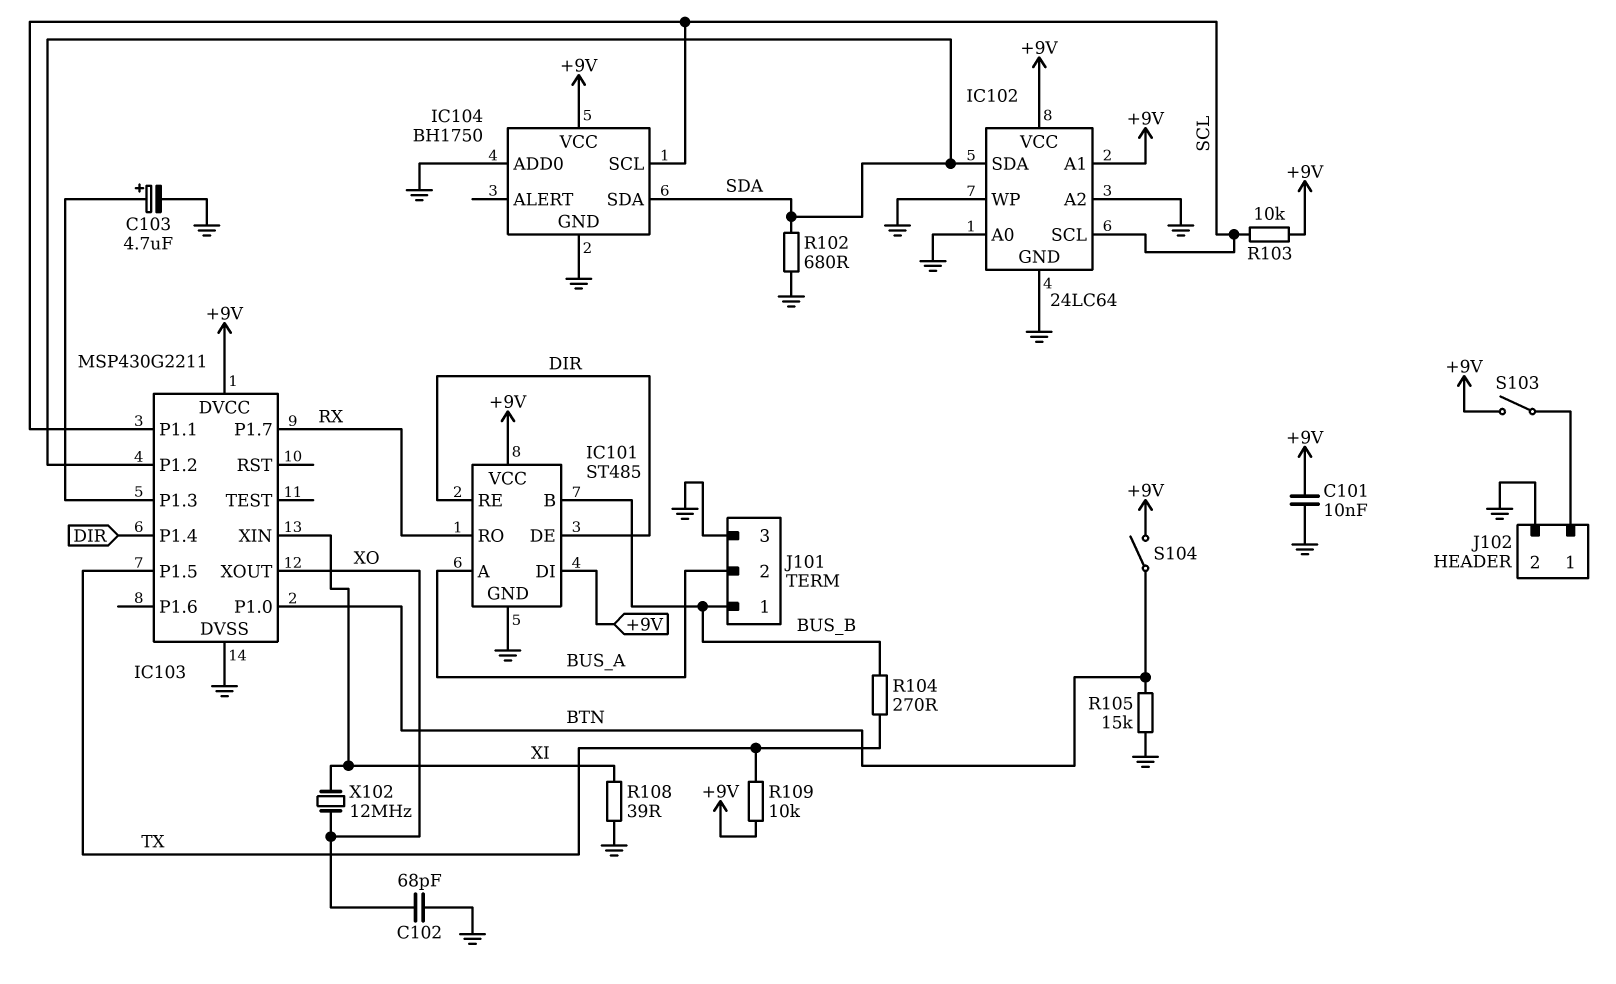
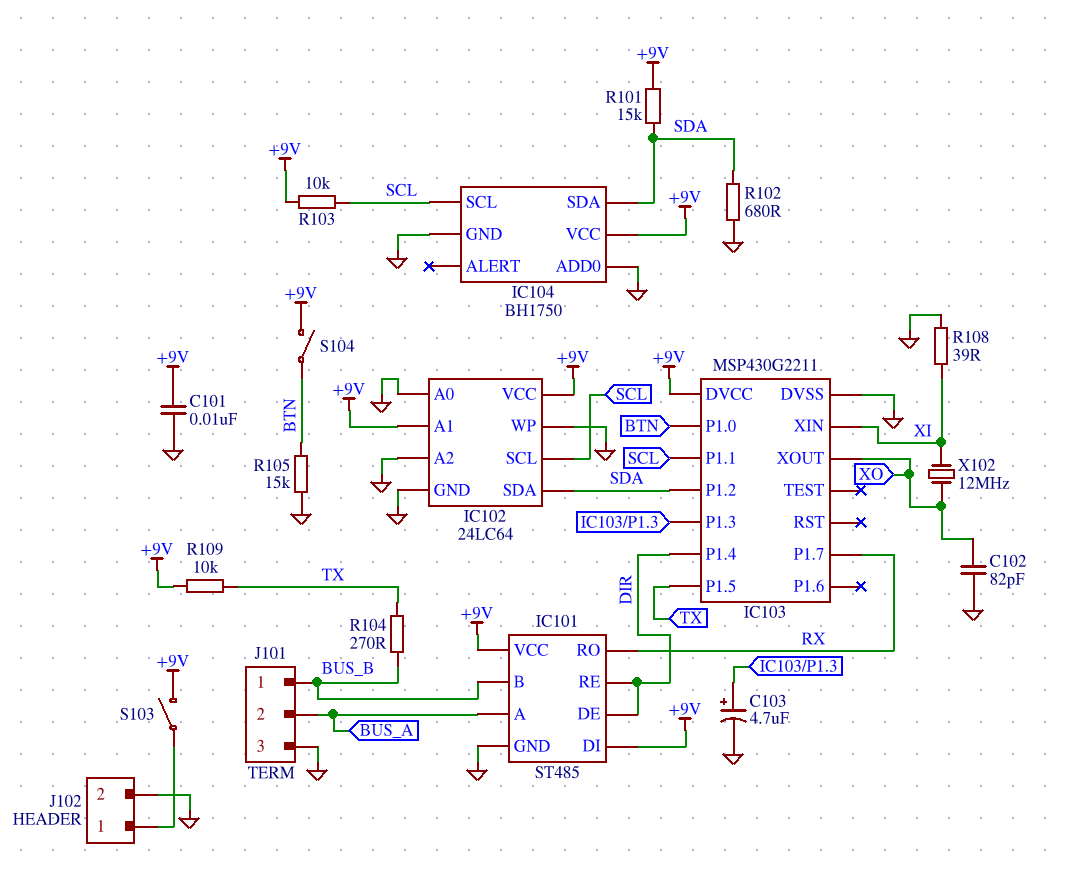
C102: 68pF (GND, XO) -> 82pF (GND, XO)
R101: none -> 15k (+9V, SDA)

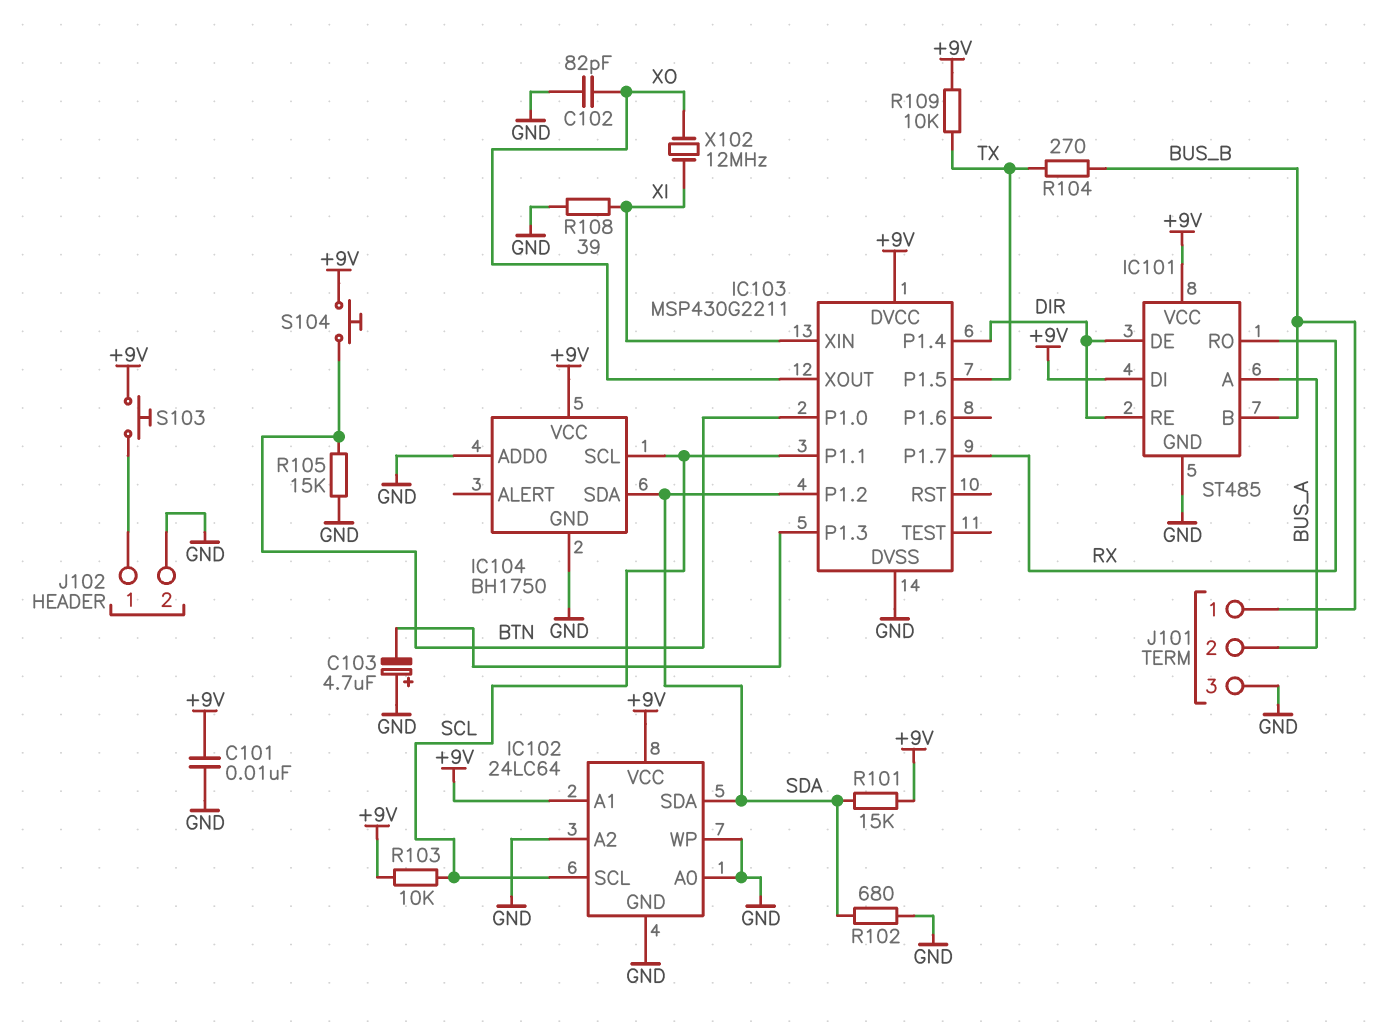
C103: 4.7uF (plus IC103/P1.3, minus GND) -> 4.7uF (plus GND, minus IC103/P1.3)
S103: switch (+9V, J102/1) -> button (+9V, J102/1)
S104: switch (+9V, BTN) -> button (+9V, BTN)

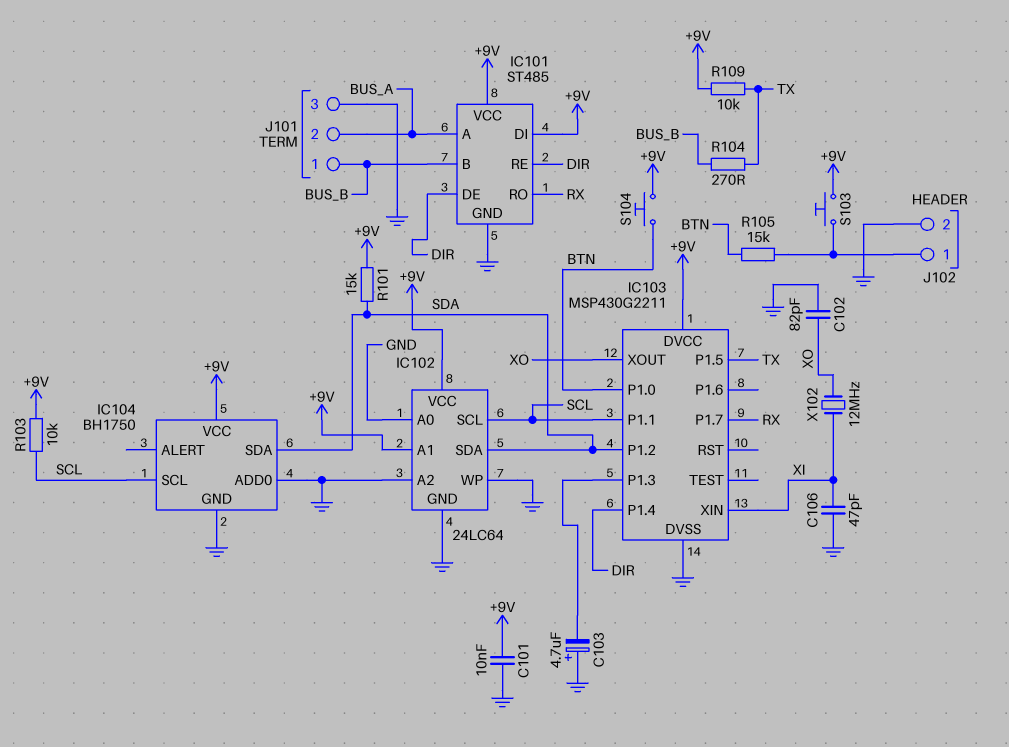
C106: none -> 47pF (GND, XI)
R102: 680 (GND, SDA) -> none
R105: 15k (BTN, GND) -> 15k (BTN, J102/1)
R108: 39 (GND, XI) -> none

